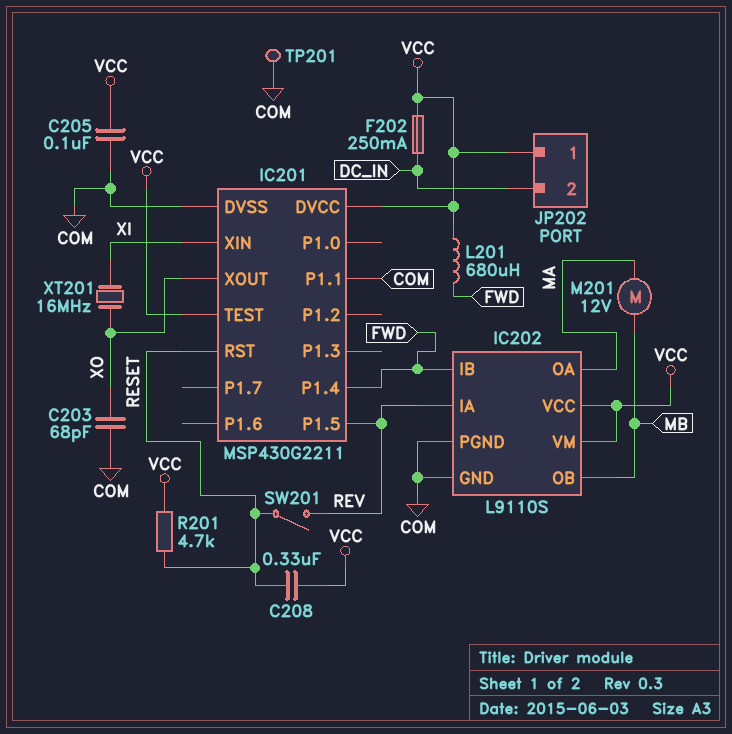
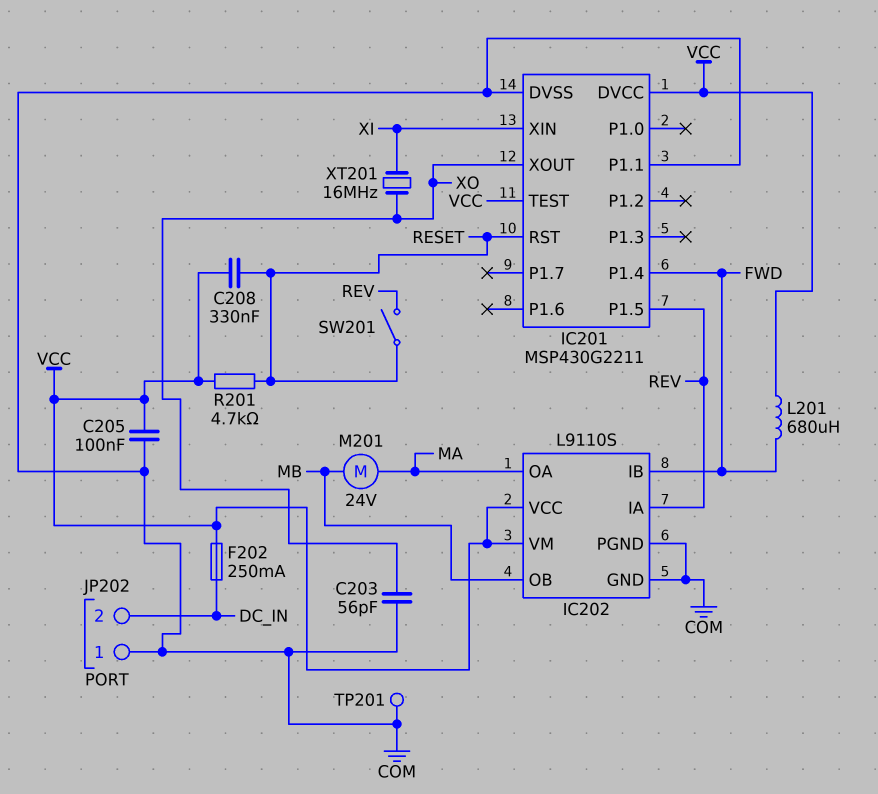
C203: 68pF (COM, XO) -> 56pF (COM, XO)
JP202 pin 1: VCC -> COM
M201: motor 12V (MA, MB) -> motor 24V (MA, MB)

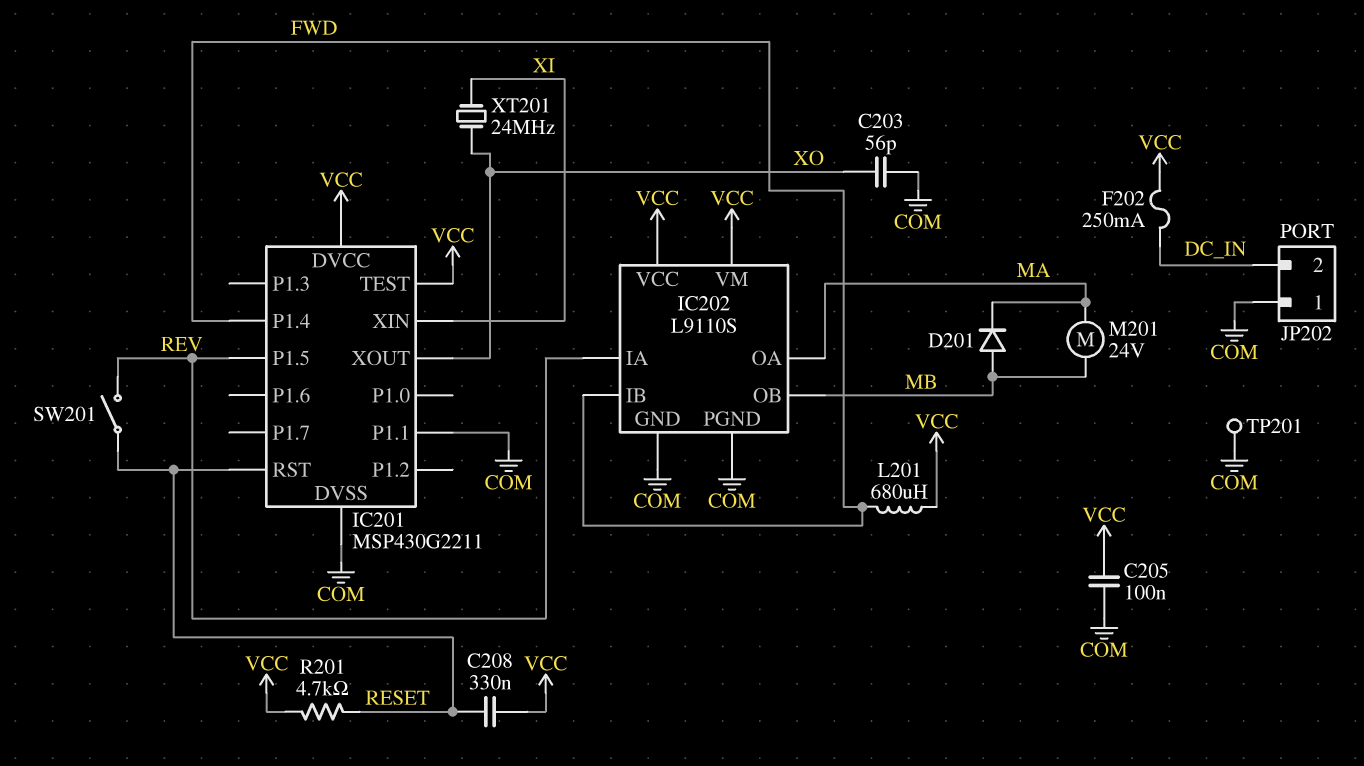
D201: none -> diode (A MB, K MA)
XT201: 16MHz (XI, XO) -> 24MHz (XI, XO)

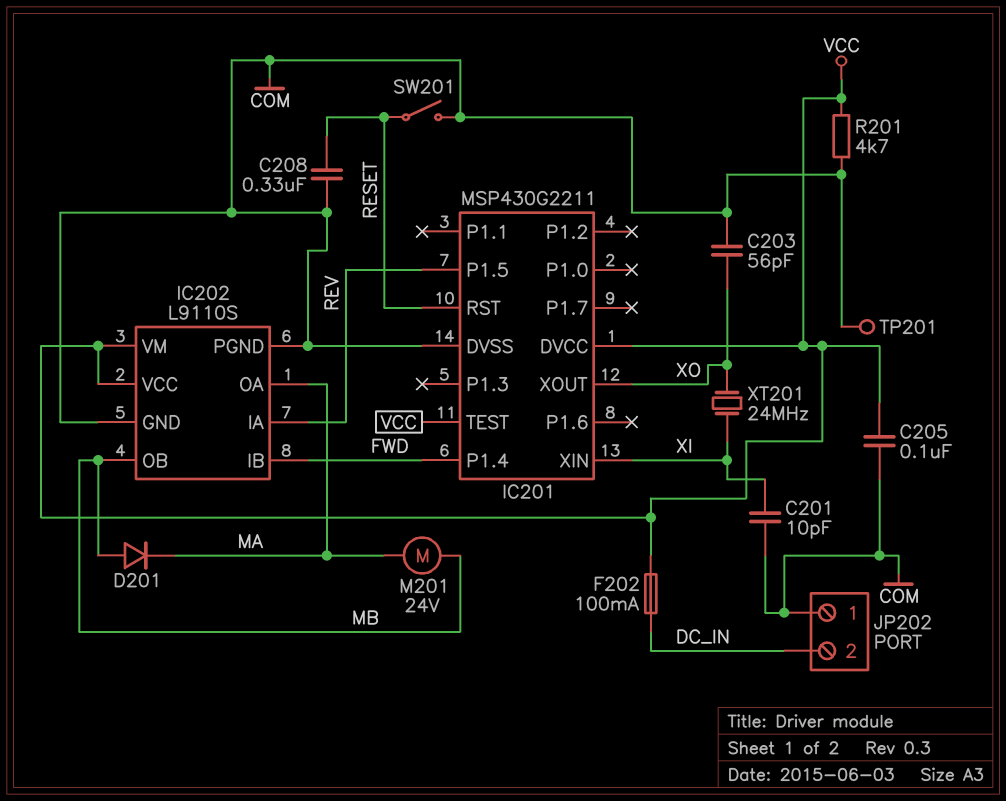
C201: none -> 10pF (COM, XI)
C208: 330nF (RESET, VCC) -> 330nF (COM, RESET)
F202: 250mA (DC_IN, VCC) -> 100mA (DC_IN, VCC)
IC201 pin P1.1: COM -> none
L201: 680uH (FWD, VCC) -> none
R201: 4.7k (RESET, VCC) -> 4.7k (COM, VCC)
SW201: switch (RESET, REV) -> switch (COM, RESET)

